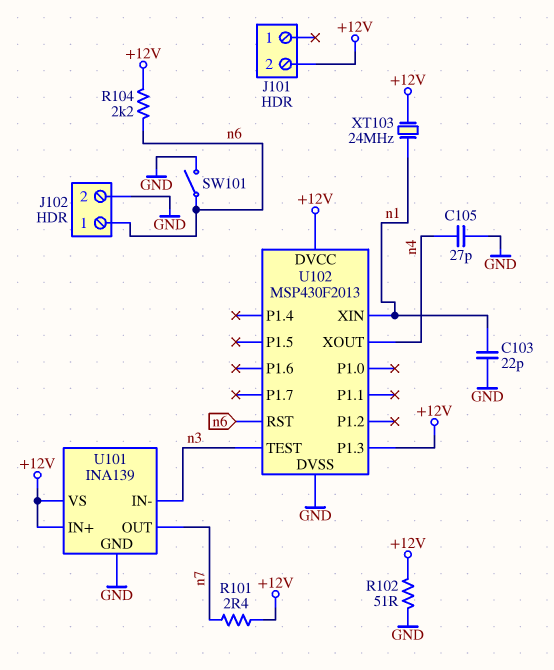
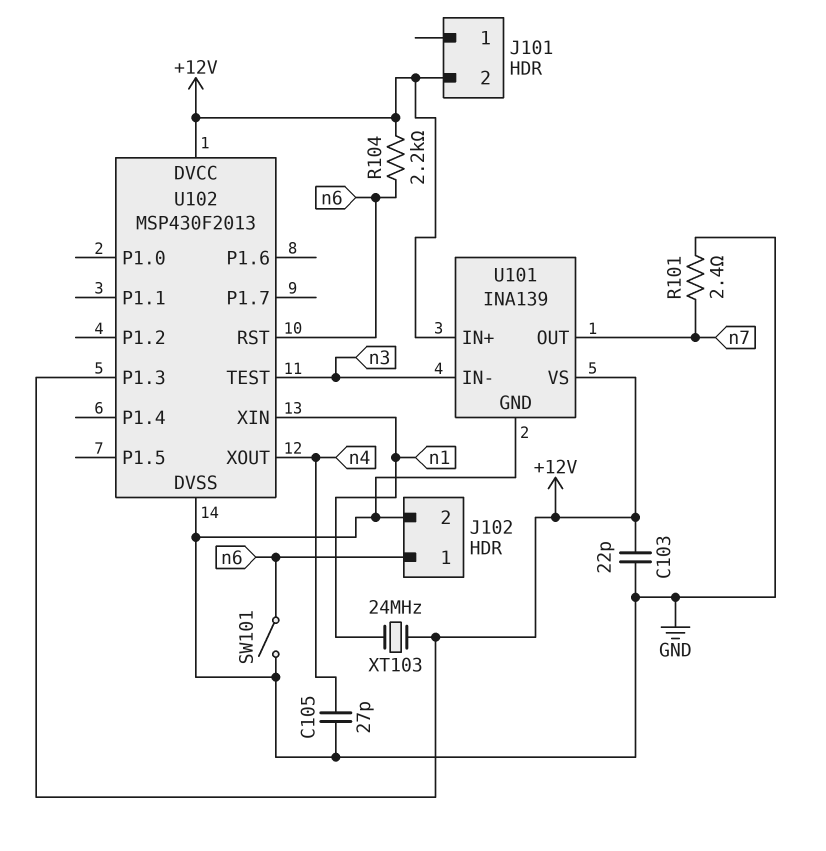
C103: 22pF (GND, n1) -> 22pF (+12V, GND)
R101: 2.4 (+12V, n7) -> 2.4 (GND, n7)
R102: 51 (+12V, GND) -> none

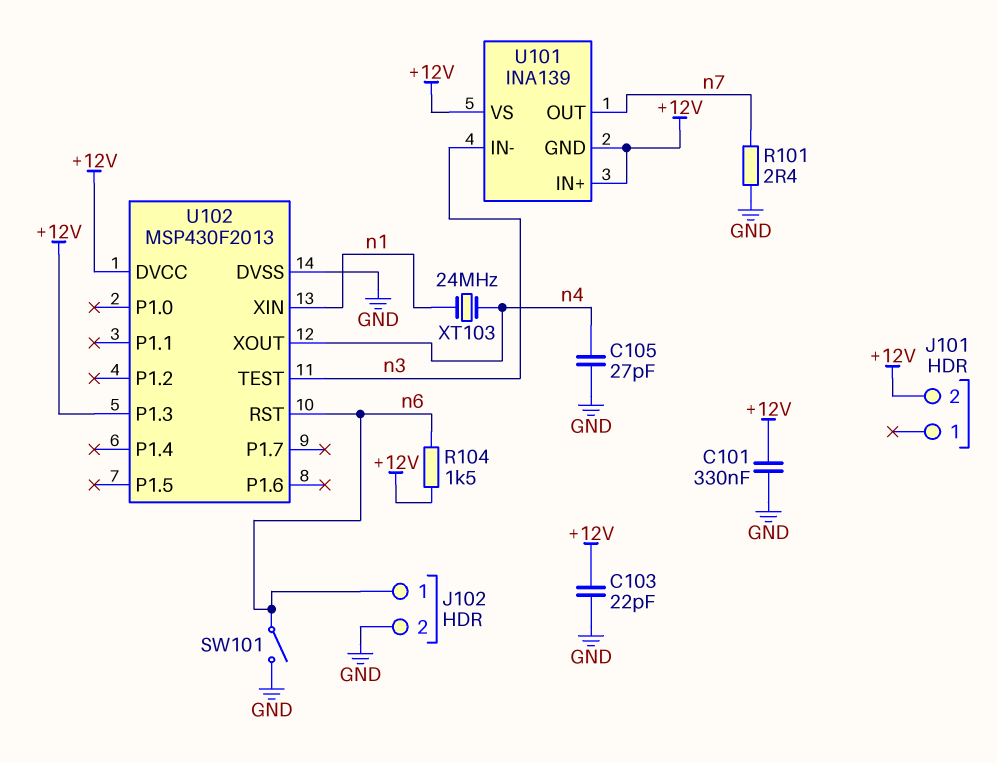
C101: none -> 330nF (+12V, GND)
R104: 2.2k (+12V, n6) -> 1.5k (+12V, n6)
U101 pin GND: GND -> +12V
XT103: 24MHz (+12V, n1) -> 24MHz (n1, n4)

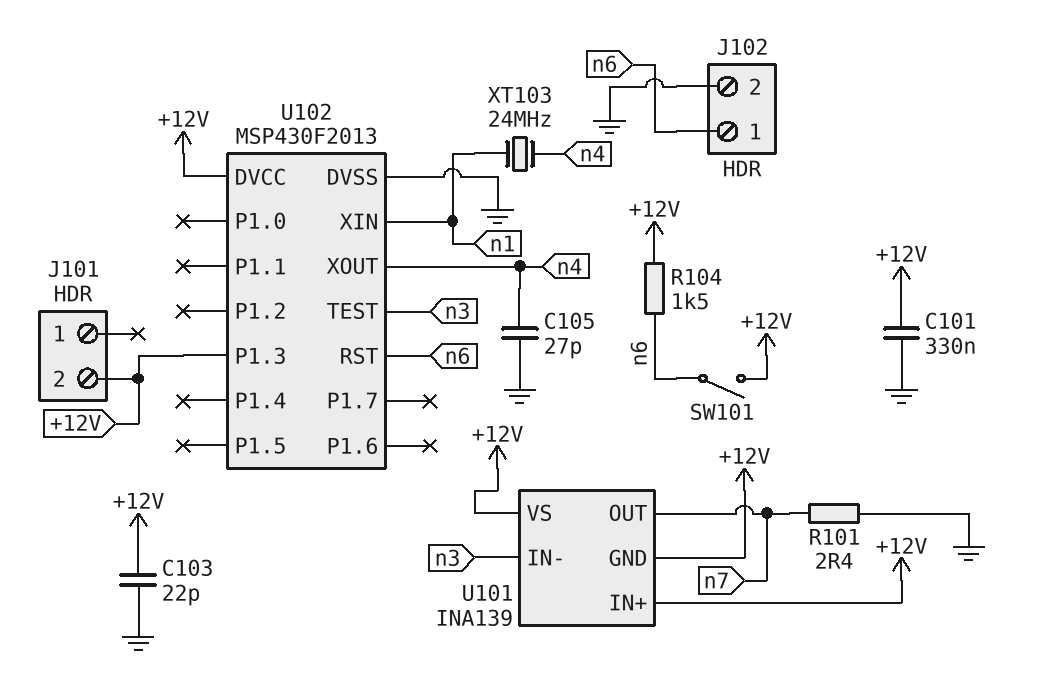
SW101: switch (GND, n6) -> switch (+12V, n6)

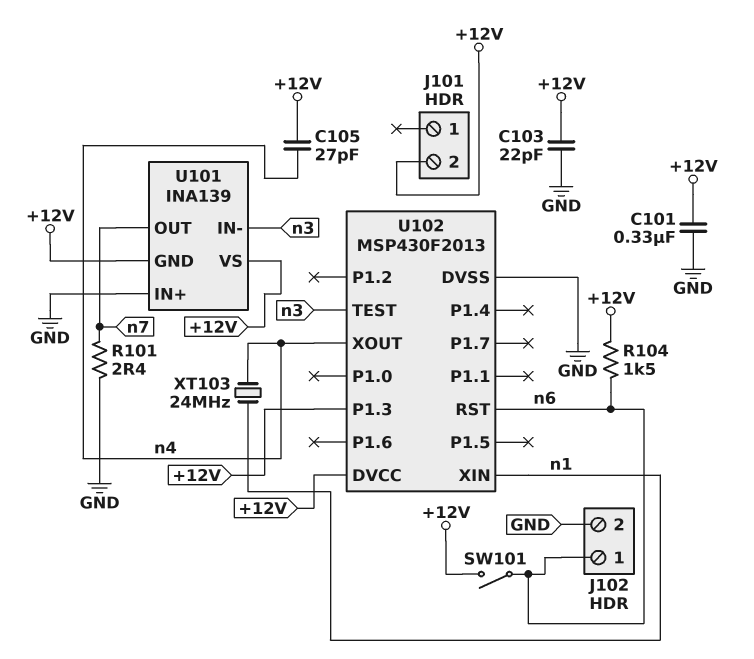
C105: 27pF (GND, n4) -> 27pF (+12V, n4)
U101 pin IN+: +12V -> GND

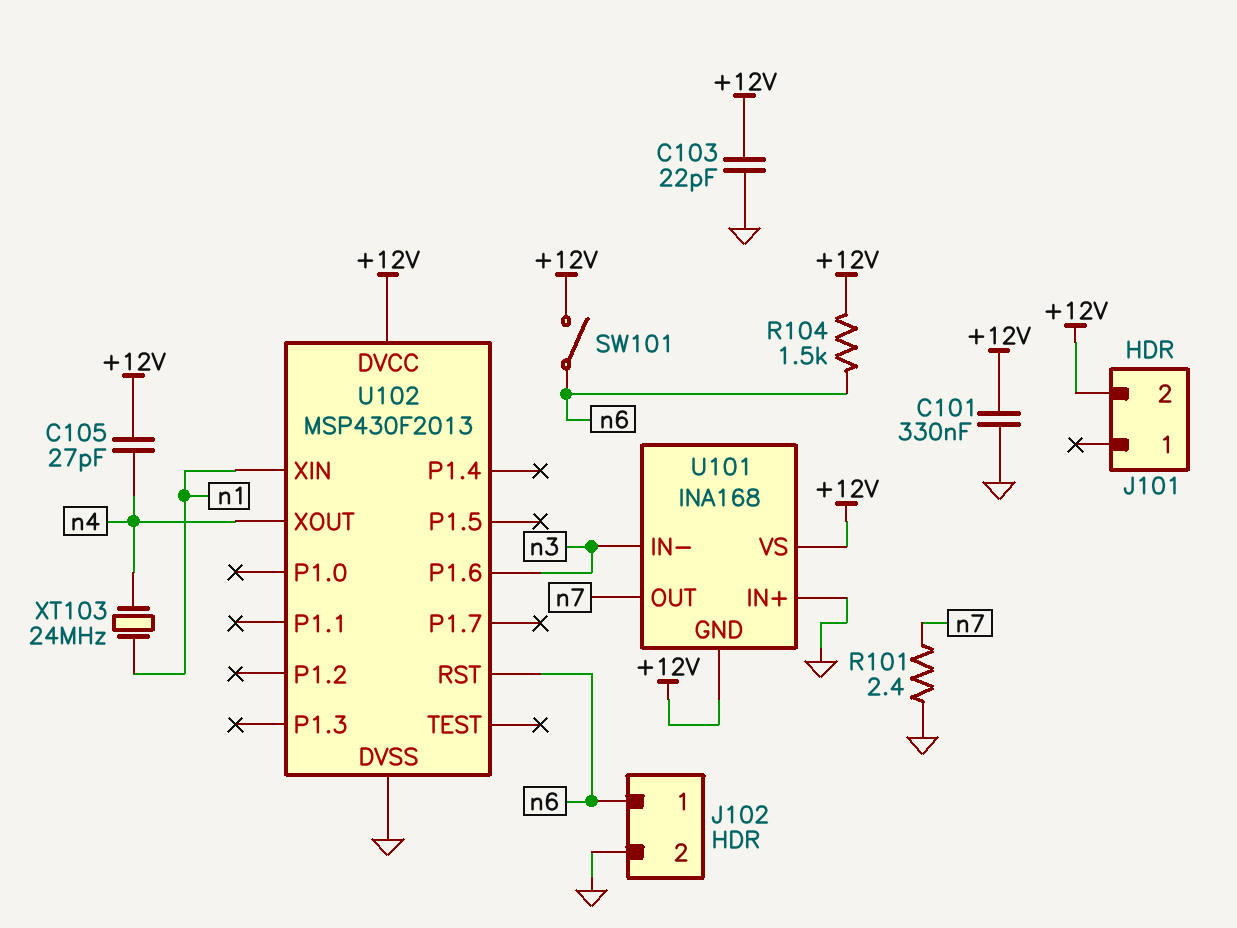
U101: INA139 -> INA168
U102 pin P1.3: +12V -> none
U102 pin P1.6: none -> n3
U102 pin TEST: n3 -> none

